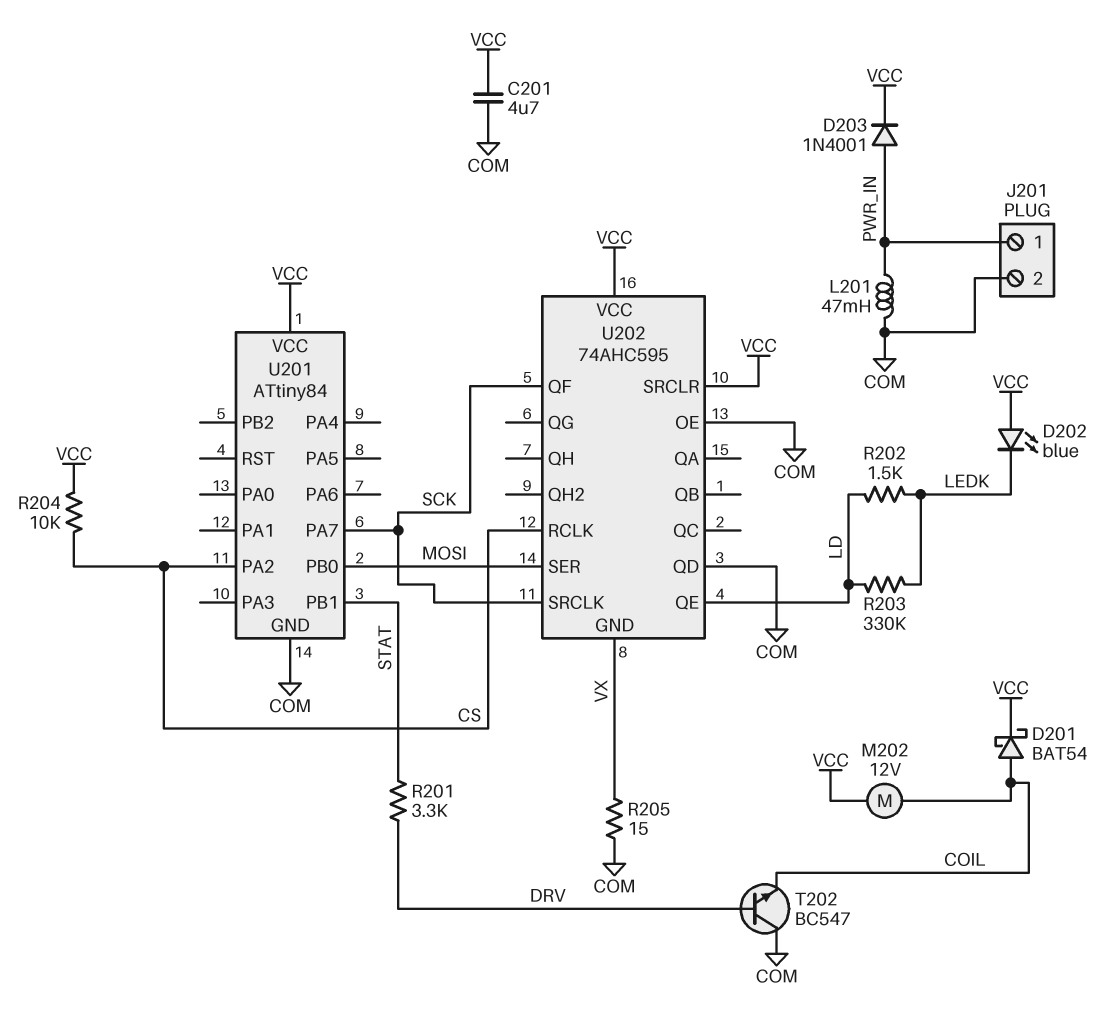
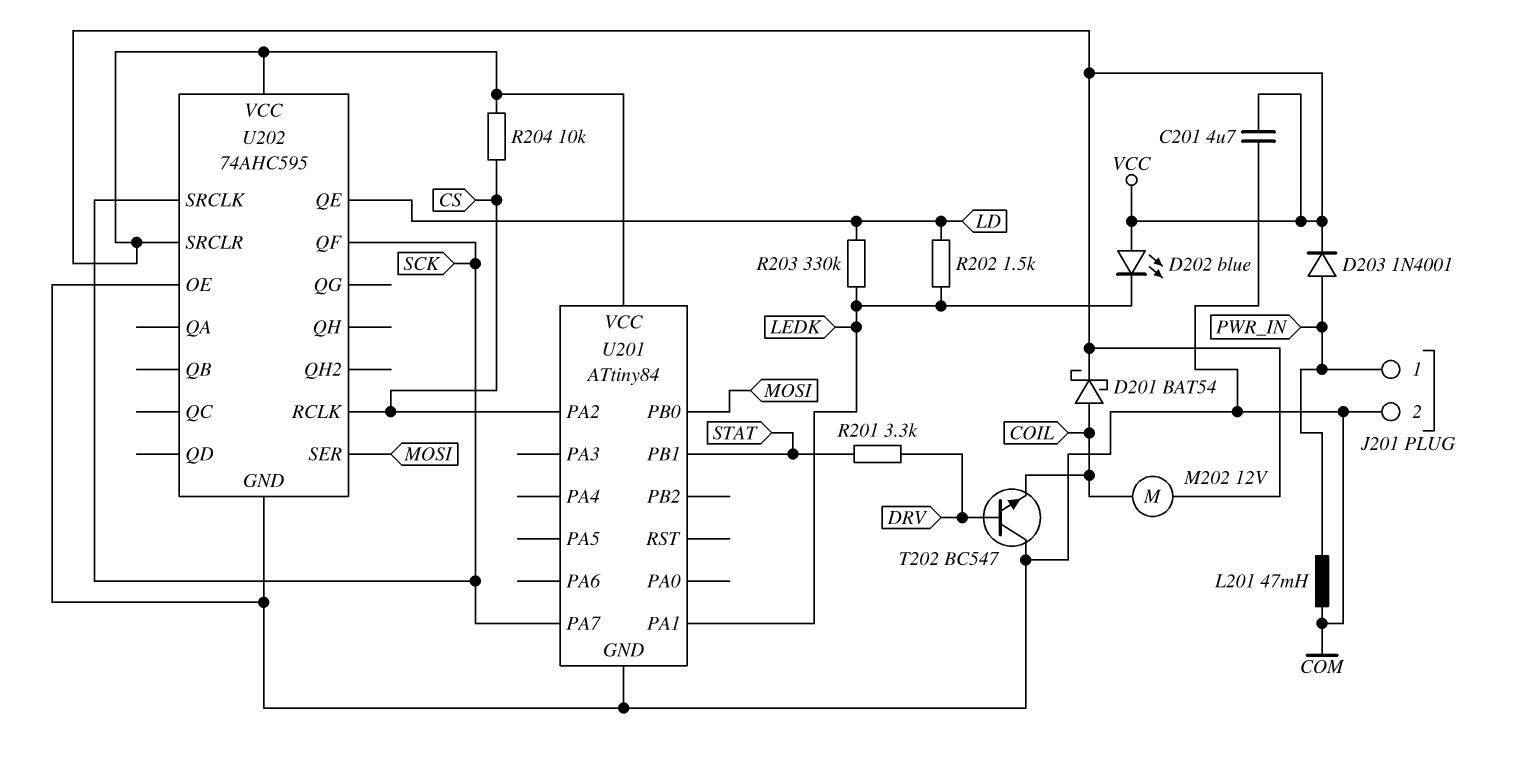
R205: 15 (COM, VX) -> none
U201 pin PA1: none -> LEDK
U202 pin GND: VX -> COM
U202 pin QD: COM -> none

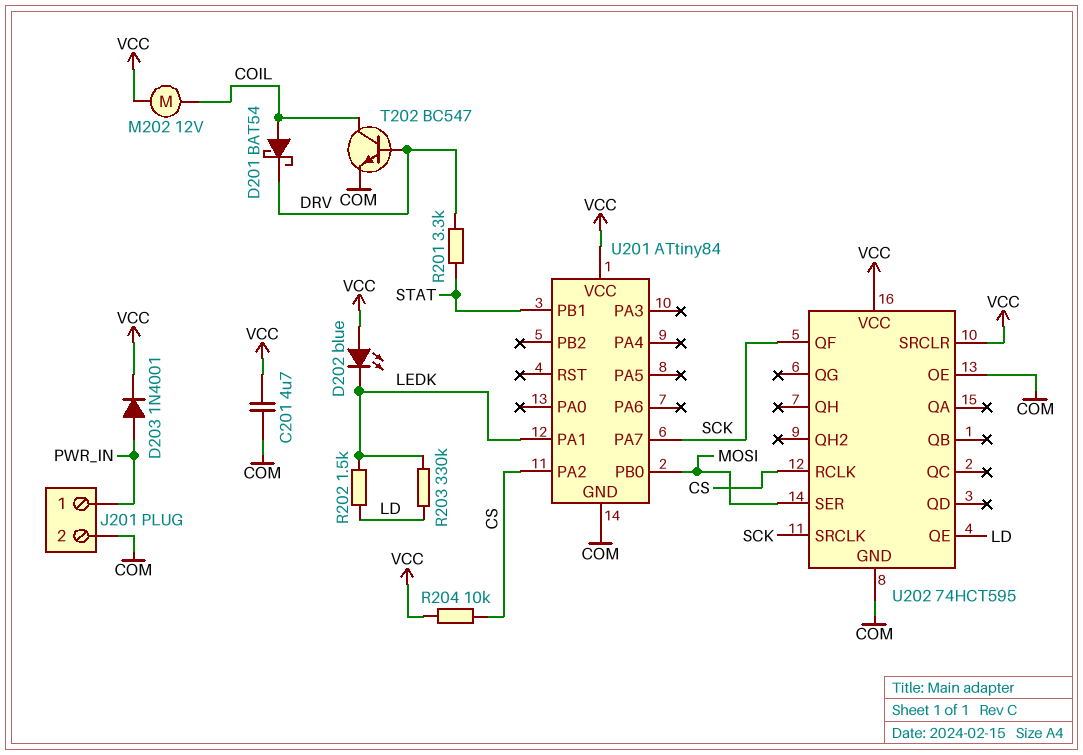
D201: schottky BAT54 (A COIL, K VCC) -> schottky BAT54 (A COIL, K DRV)
L201: 47mH (COM, PWR_IN) -> none
T202: NPN BC547 (B DRV, C COM, E COIL) -> NPN BC547 (B DRV, C COIL, E COM)
U202: 74AHC595 -> 74HCT595

